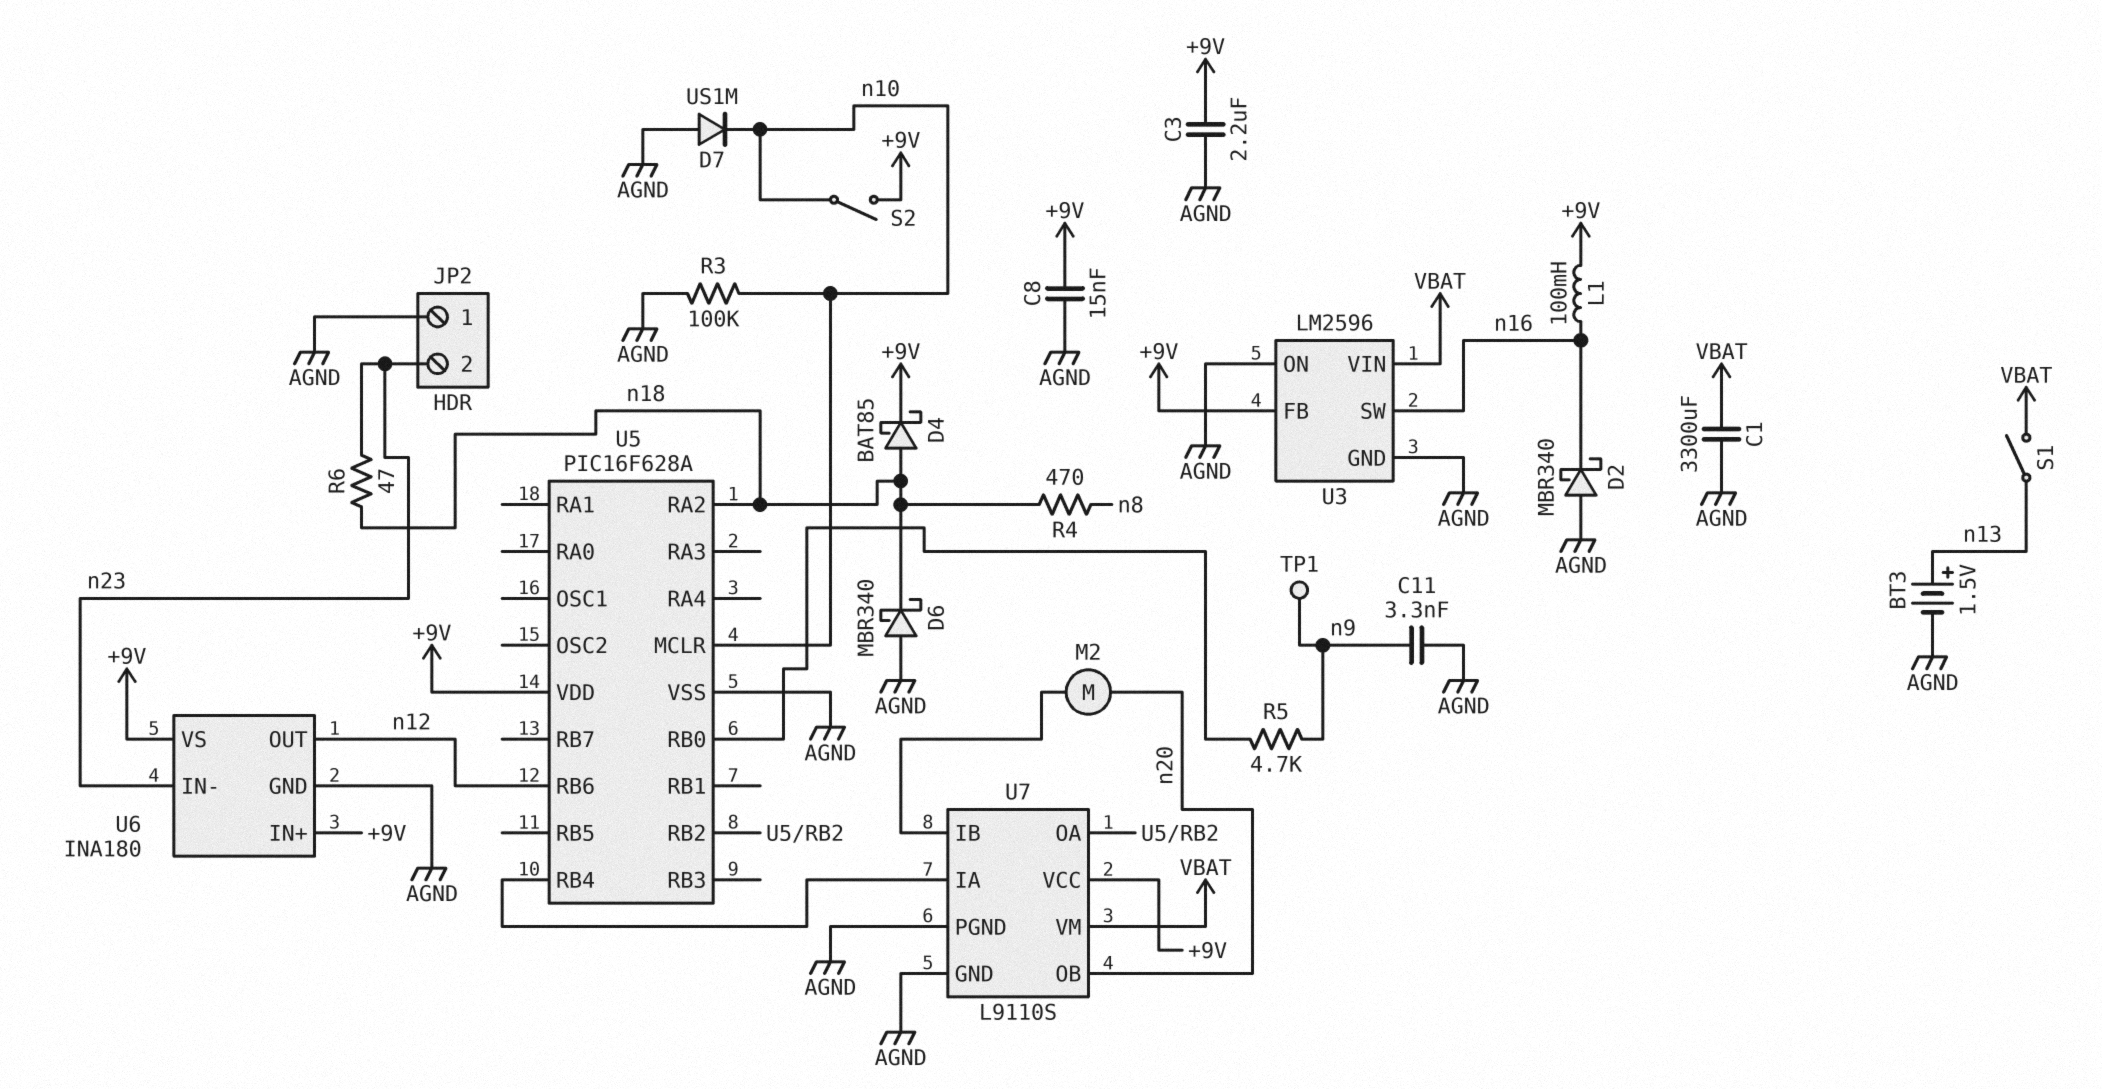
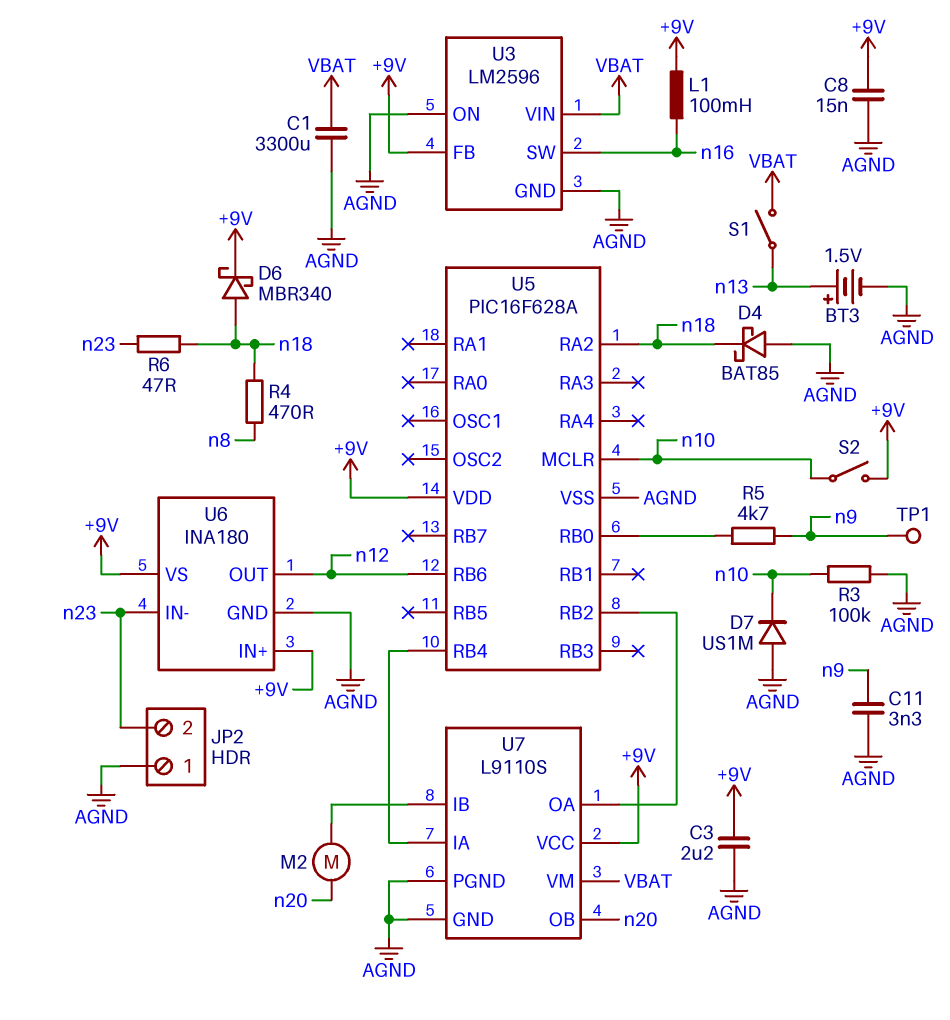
D2: schottky MBR340 (A AGND, K n16) -> none
D4: schottky BAT85 (A n18, K +9V) -> schottky BAT85 (A AGND, K n18)
D6: schottky MBR340 (A AGND, K n18) -> schottky MBR340 (A n18, K +9V)

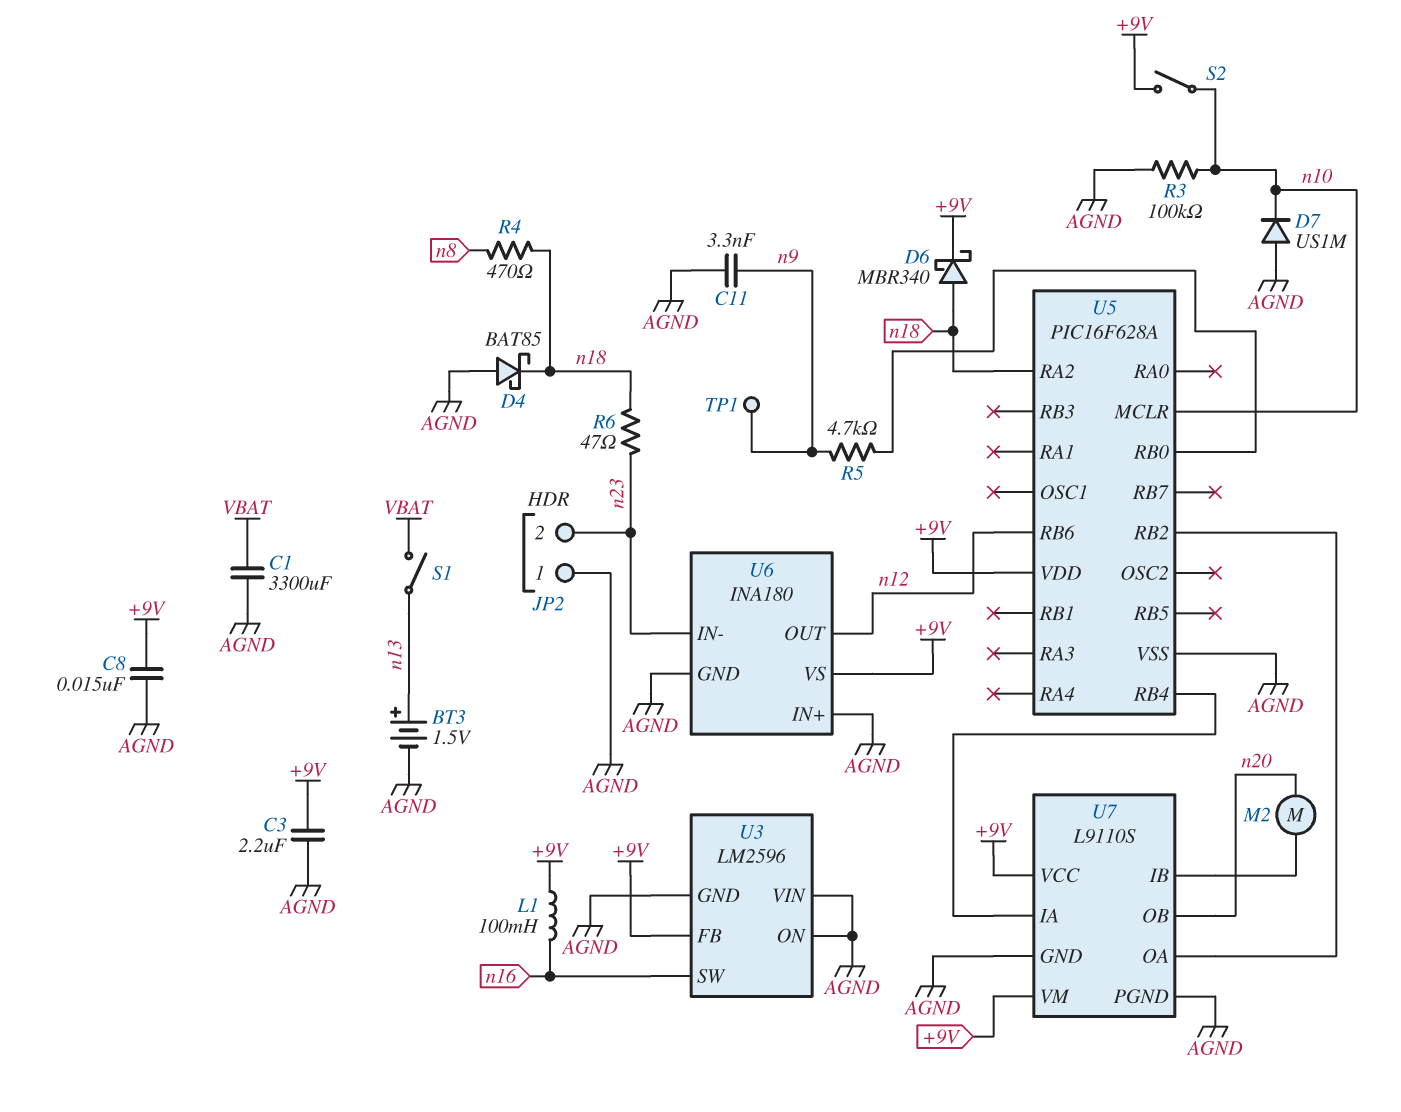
U3 pin VIN: VBAT -> AGND
U6 pin IN+: +9V -> AGND
U7 pin VM: VBAT -> +9V

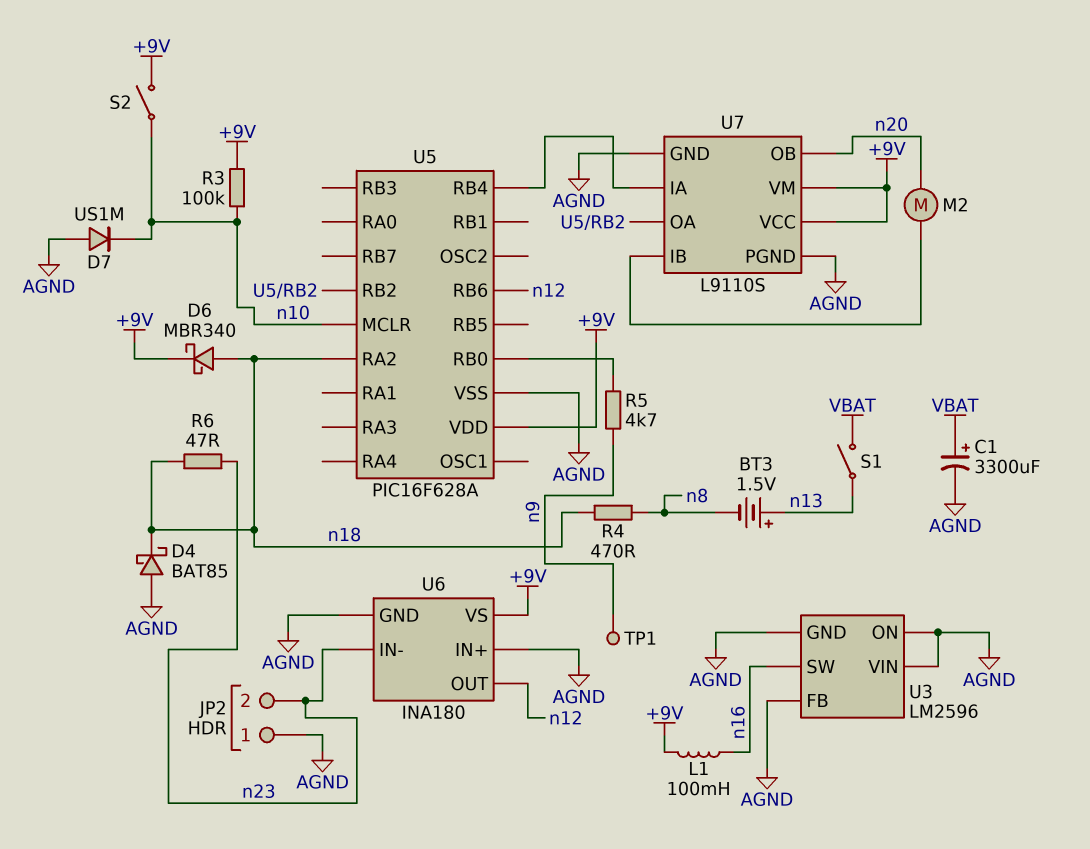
BT3: 1.5V (plus n13, minus AGND) -> 1.5V (plus n13, minus n8)
C1: 3300uF (AGND, VBAT) -> 3300uF (plus VBAT, minus AGND)
C3: 2.2uF (+9V, AGND) -> none
C8: 15nF (+9V, AGND) -> none
C11: 3.3nF (AGND, n9) -> none
R3: 100k (AGND, n10) -> 100k (+9V, n10)
U3 pin FB: +9V -> AGND

